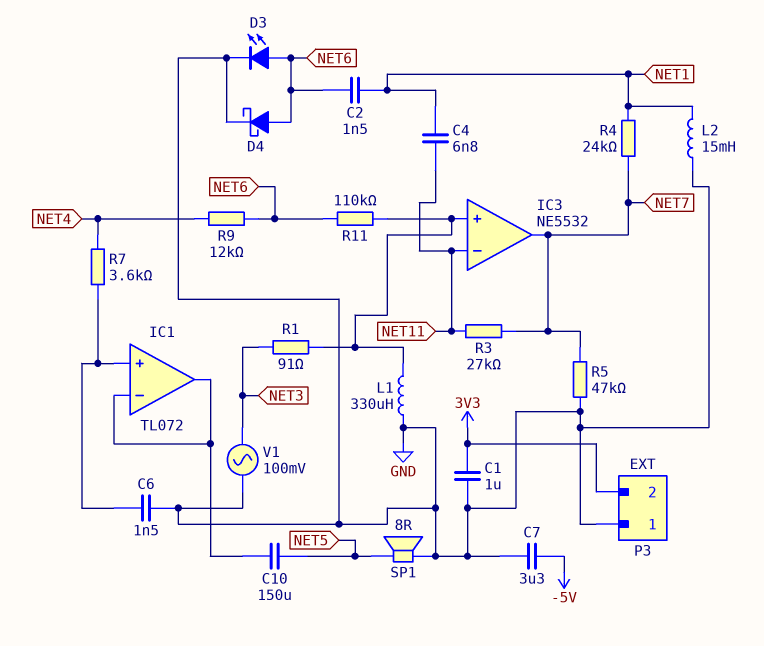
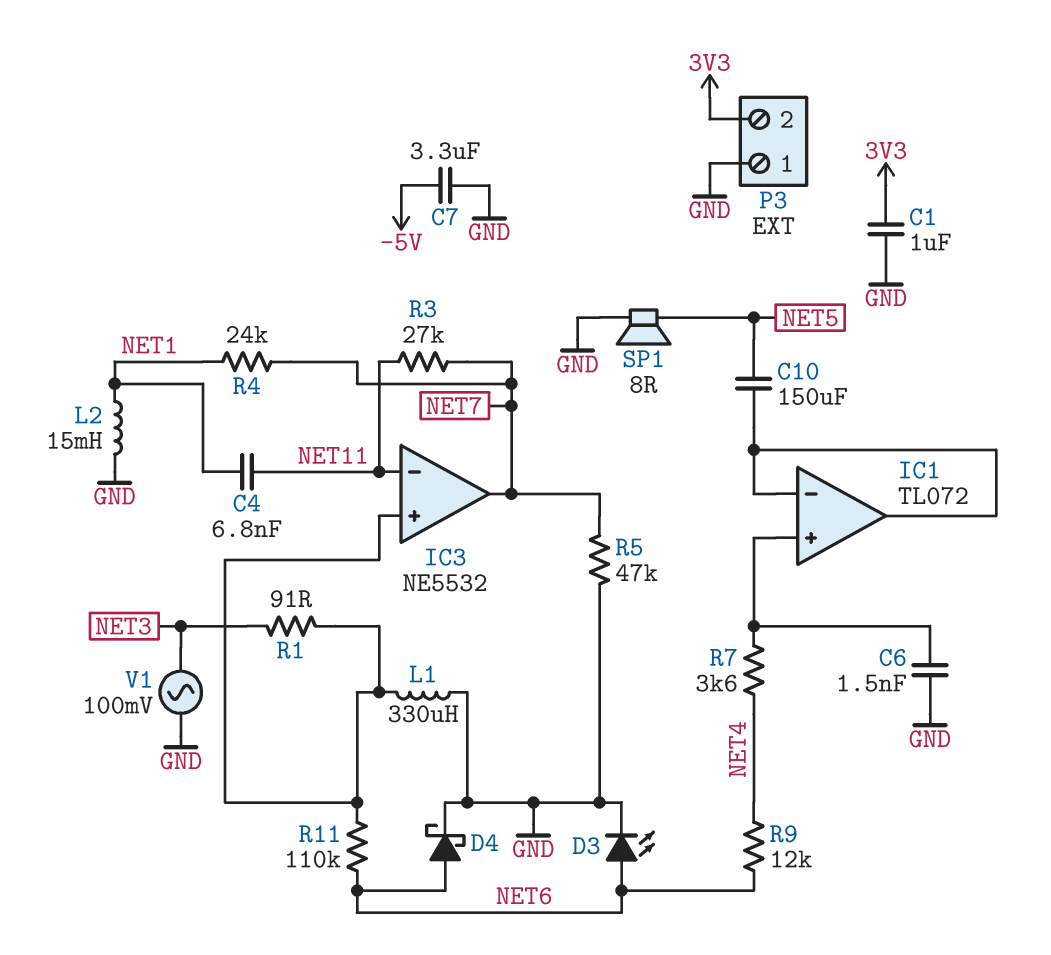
C2: 1.5nF (NET1, NET6) -> none

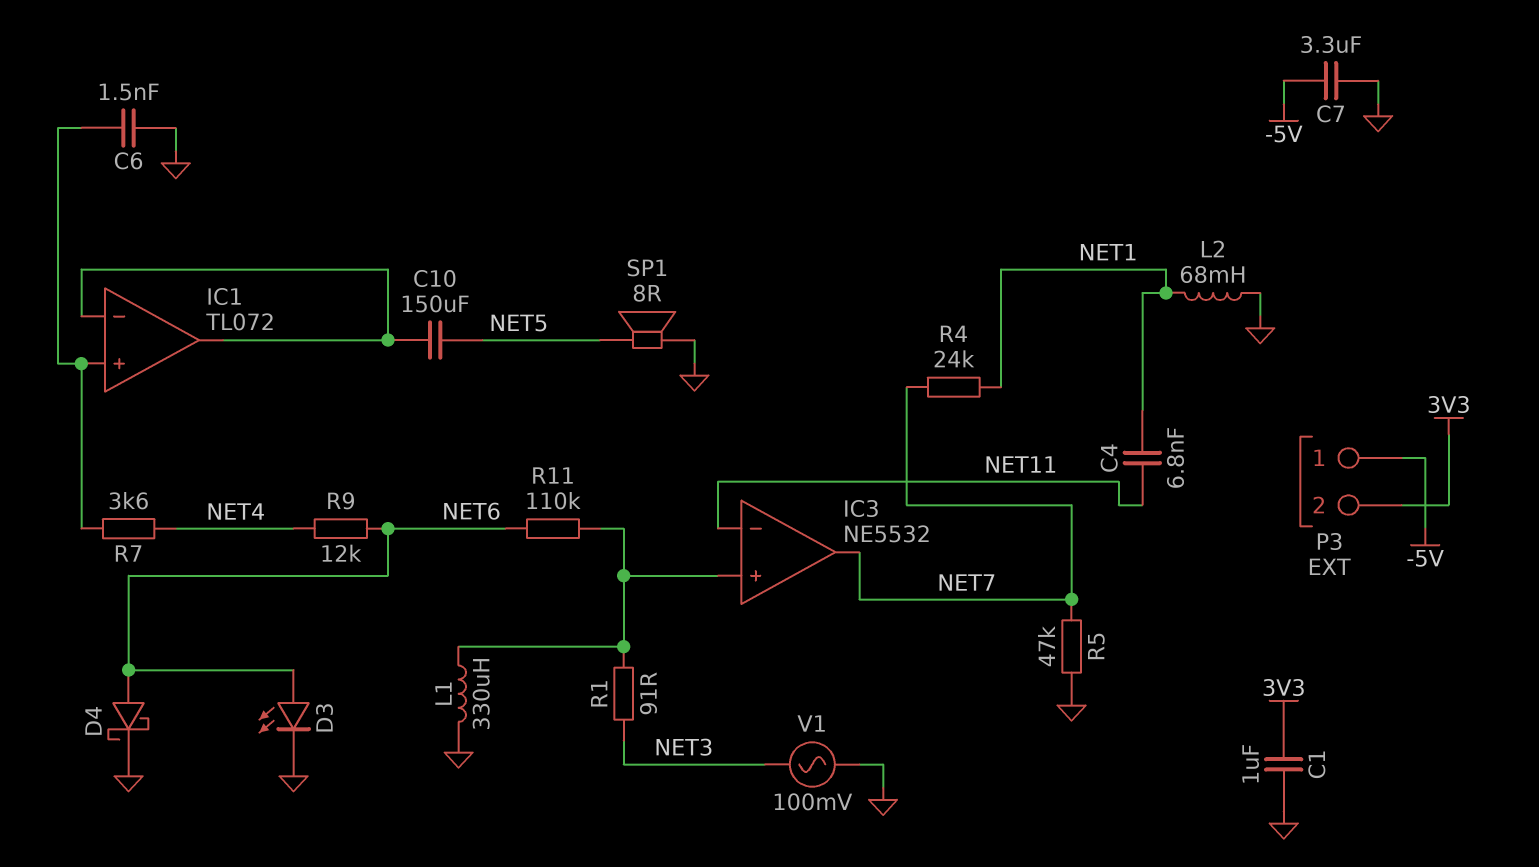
L2: 15mH (GND, NET1) -> 68mH (GND, NET1)
P3 pin 1: GND -> -5V
R3: 27k (NET7, NET11) -> none

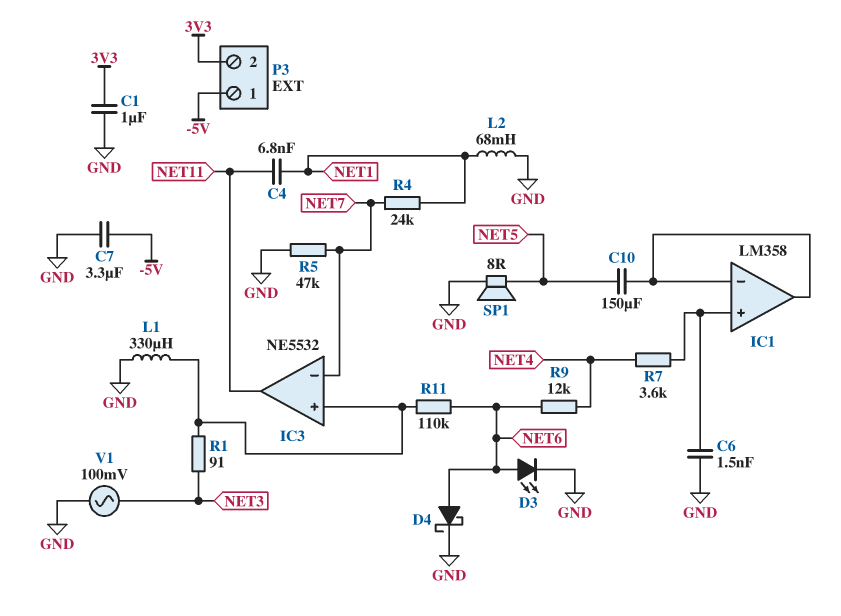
IC1: TL072 -> LM358
IC3 pin in-: NET11 -> NET7
IC3 pin out: NET7 -> NET11

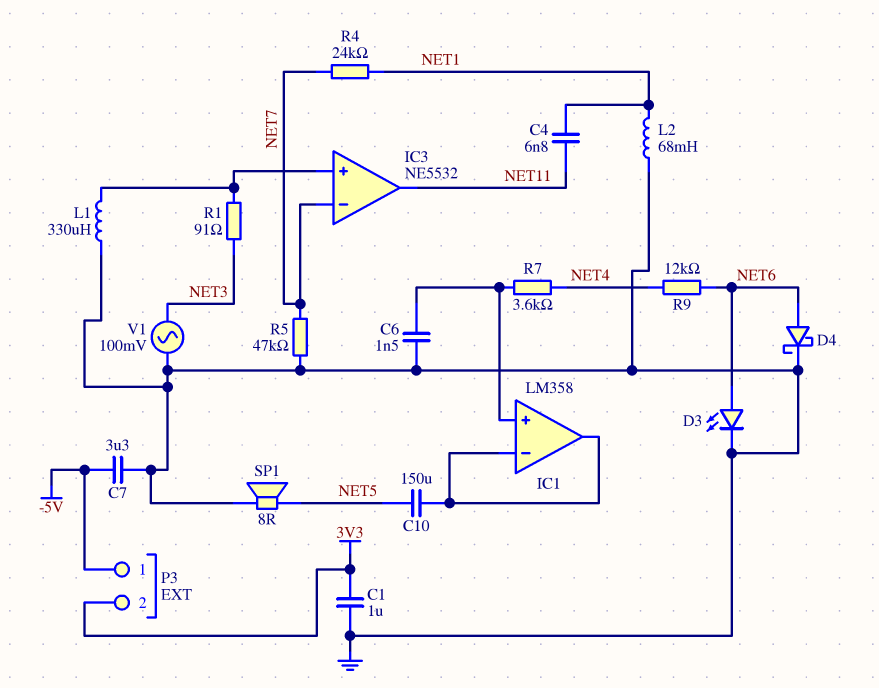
R11: 110k (IC3/in+, NET6) -> none

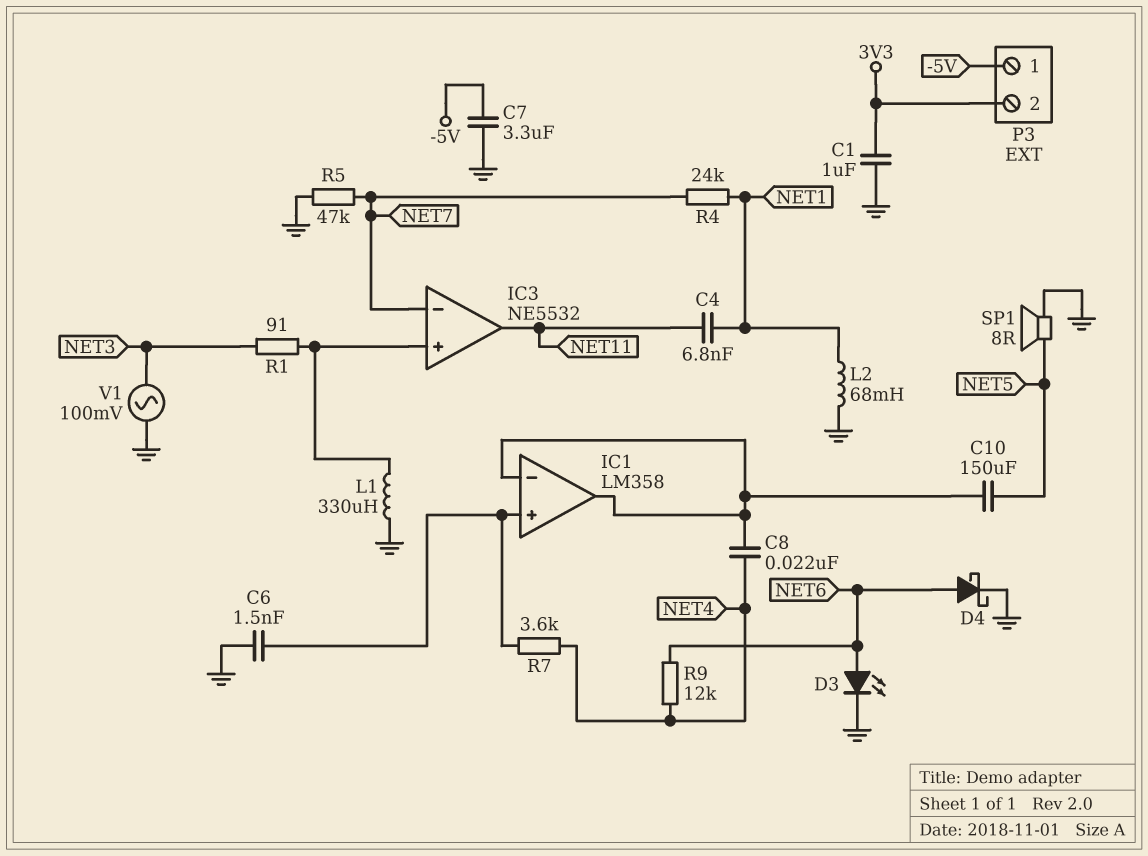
C8: none -> 22nF (IC1/in-, NET4)

